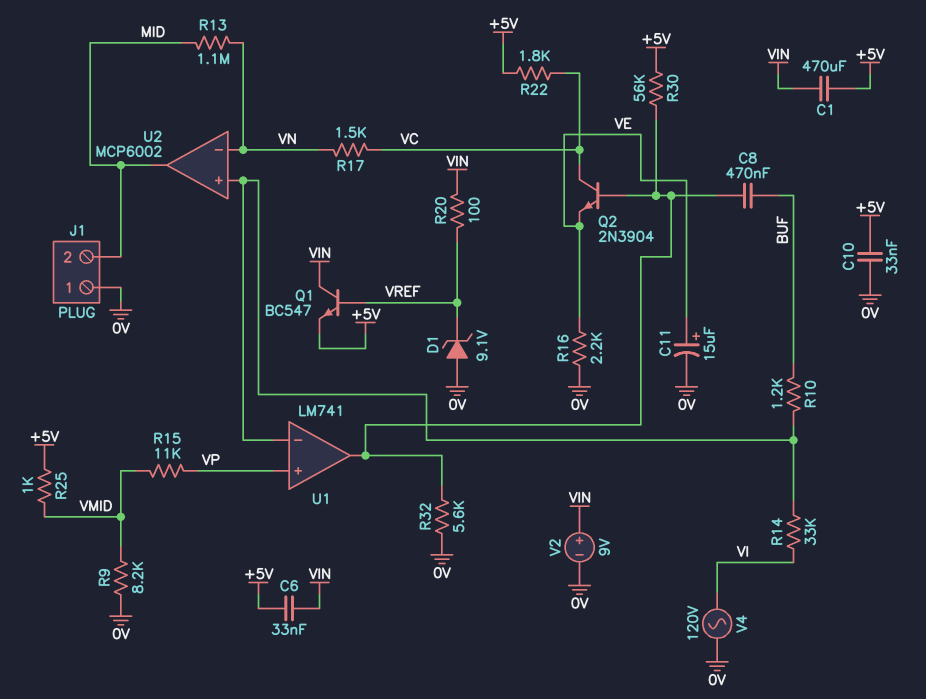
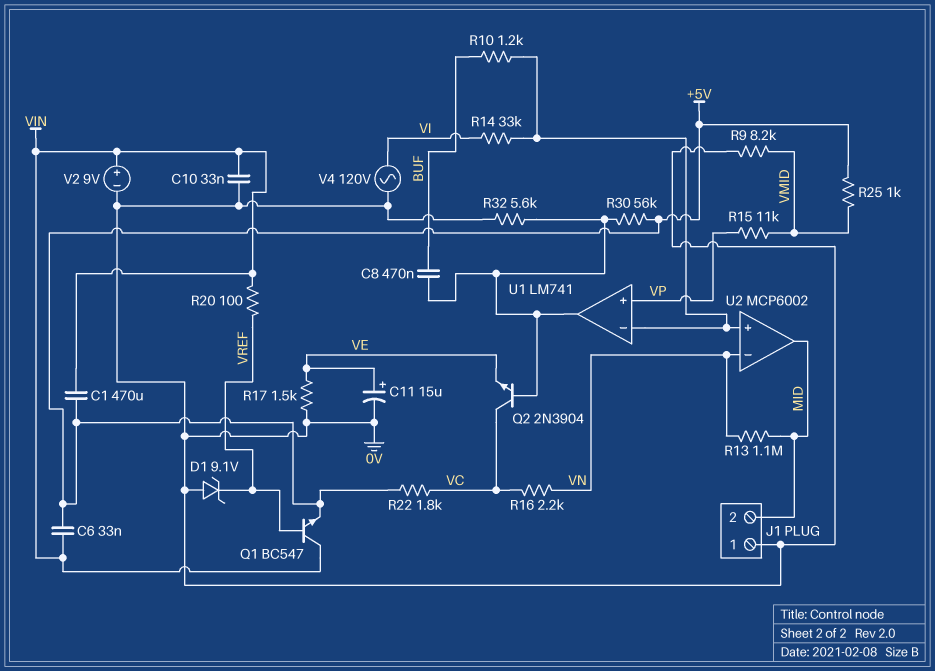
C10: 33nF (+5V, 0V) -> 33nF (0V, VIN)
R16: 2.2k (0V, VE) -> 2.2k (VC, VN)
R17: 1.5k (VC, VN) -> 1.5k (0V, VE)

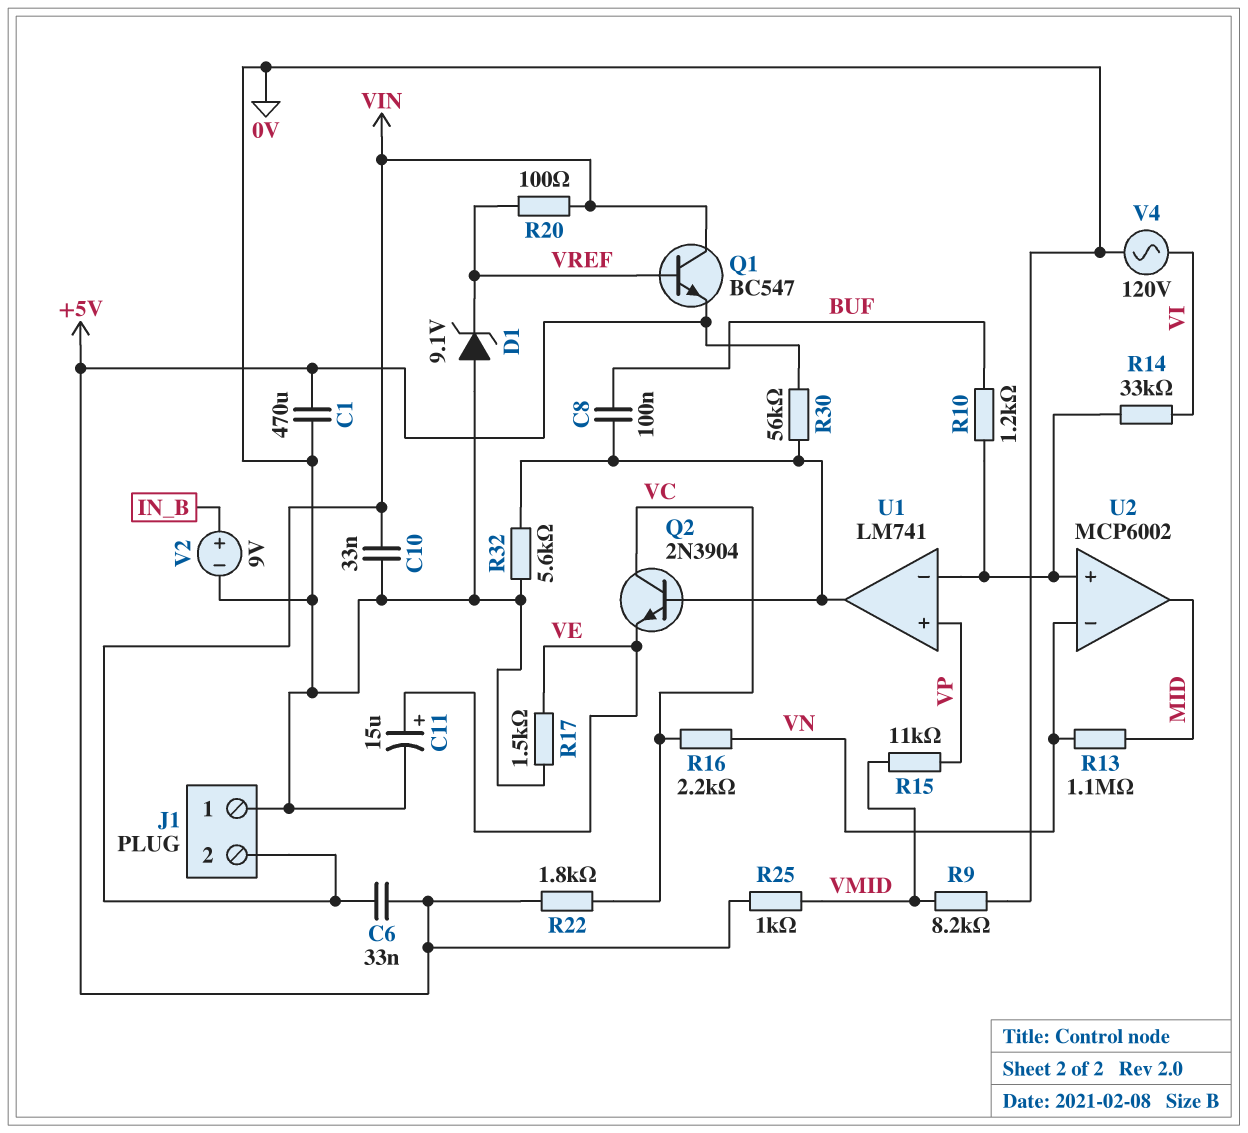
C1: 470uF (+5V, VIN) -> 470uF (+5V, 0V)
C8: 470nF (BUF, U1/out) -> 100nF (BUF, U1/out)
J1 pin 2: MID -> VIN
V2: 9V (plus VIN, minus 0V) -> 9V (plus IN_B, minus 0V)

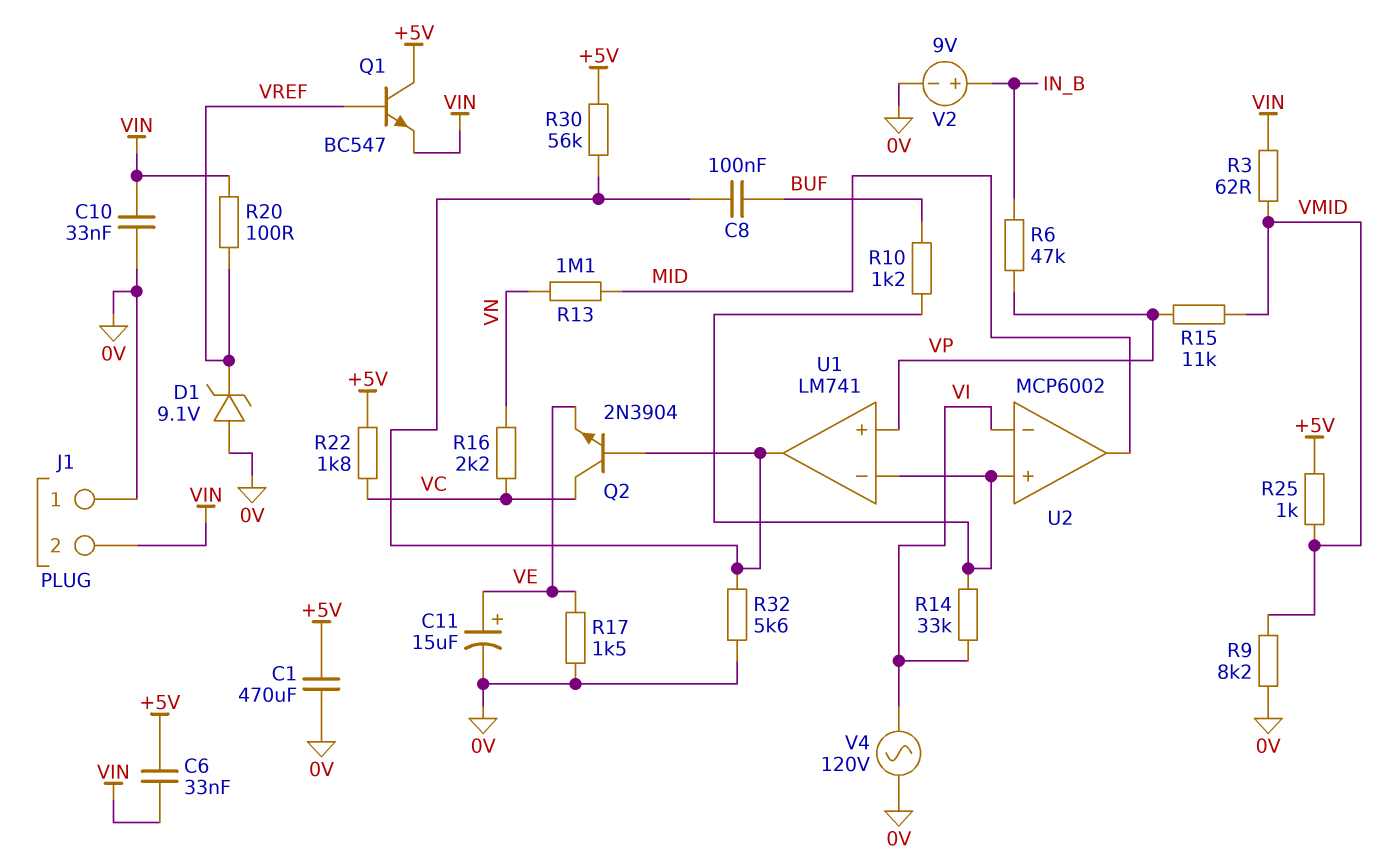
Q1: NPN BC547 (B VREF, C VIN, E +5V) -> NPN BC547 (B VREF, C +5V, E VIN)
R3: none -> 62 (VIN, VMID)
R6: none -> 47k (IN_B, VP)
U2 pin in-: VN -> VI

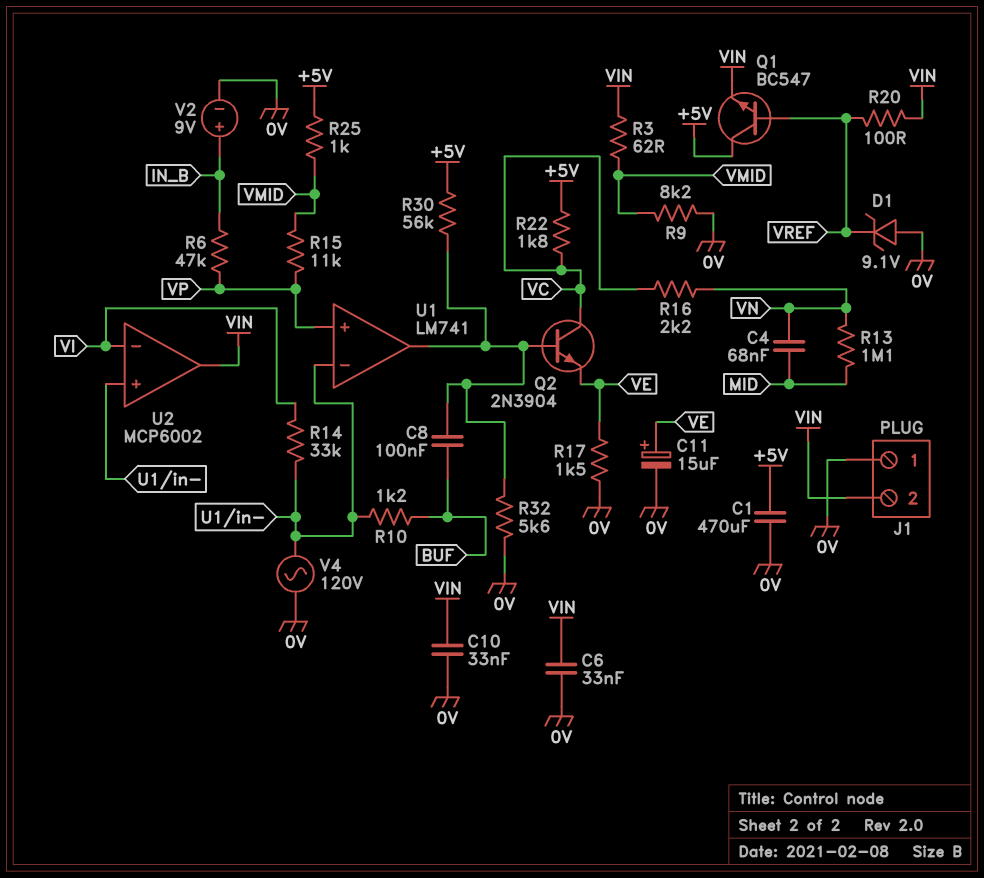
C4: none -> 68nF (MID, VN)
C6: 33nF (+5V, VIN) -> 33nF (0V, VIN)
U2 pin out: MID -> VIN
V4: AC 120V (0V, VI) -> AC 120V (0V, U1/in-)

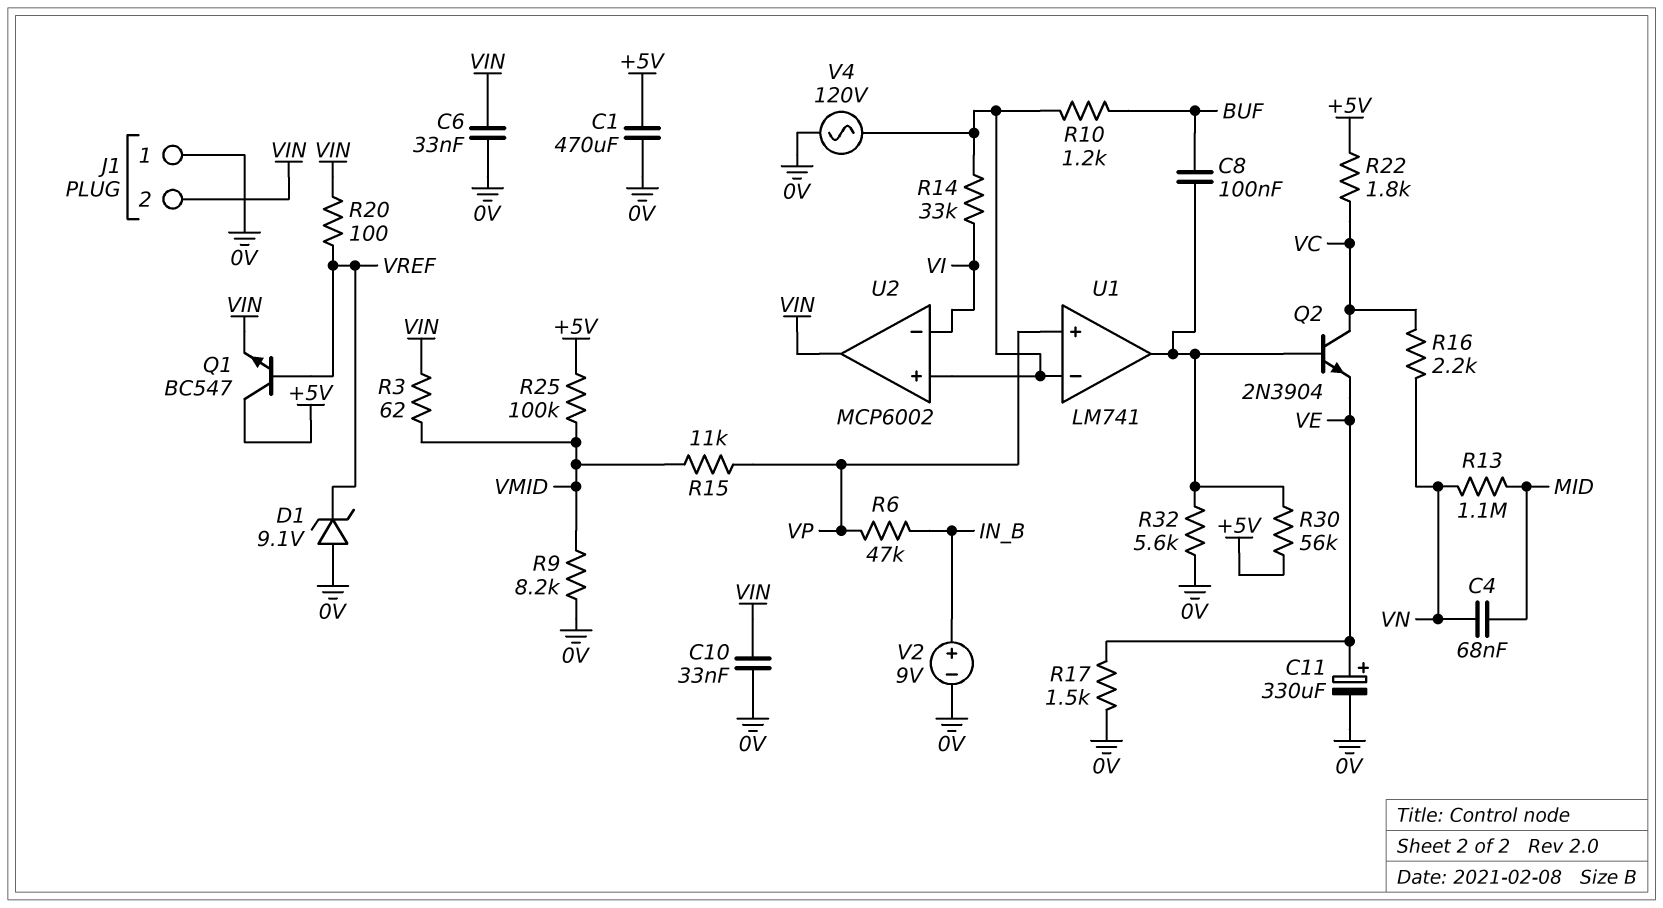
C11: 15uF (plus VE, minus 0V) -> 330uF (plus VE, minus 0V)
R25: 1k (+5V, VMID) -> 100k (+5V, VMID)

